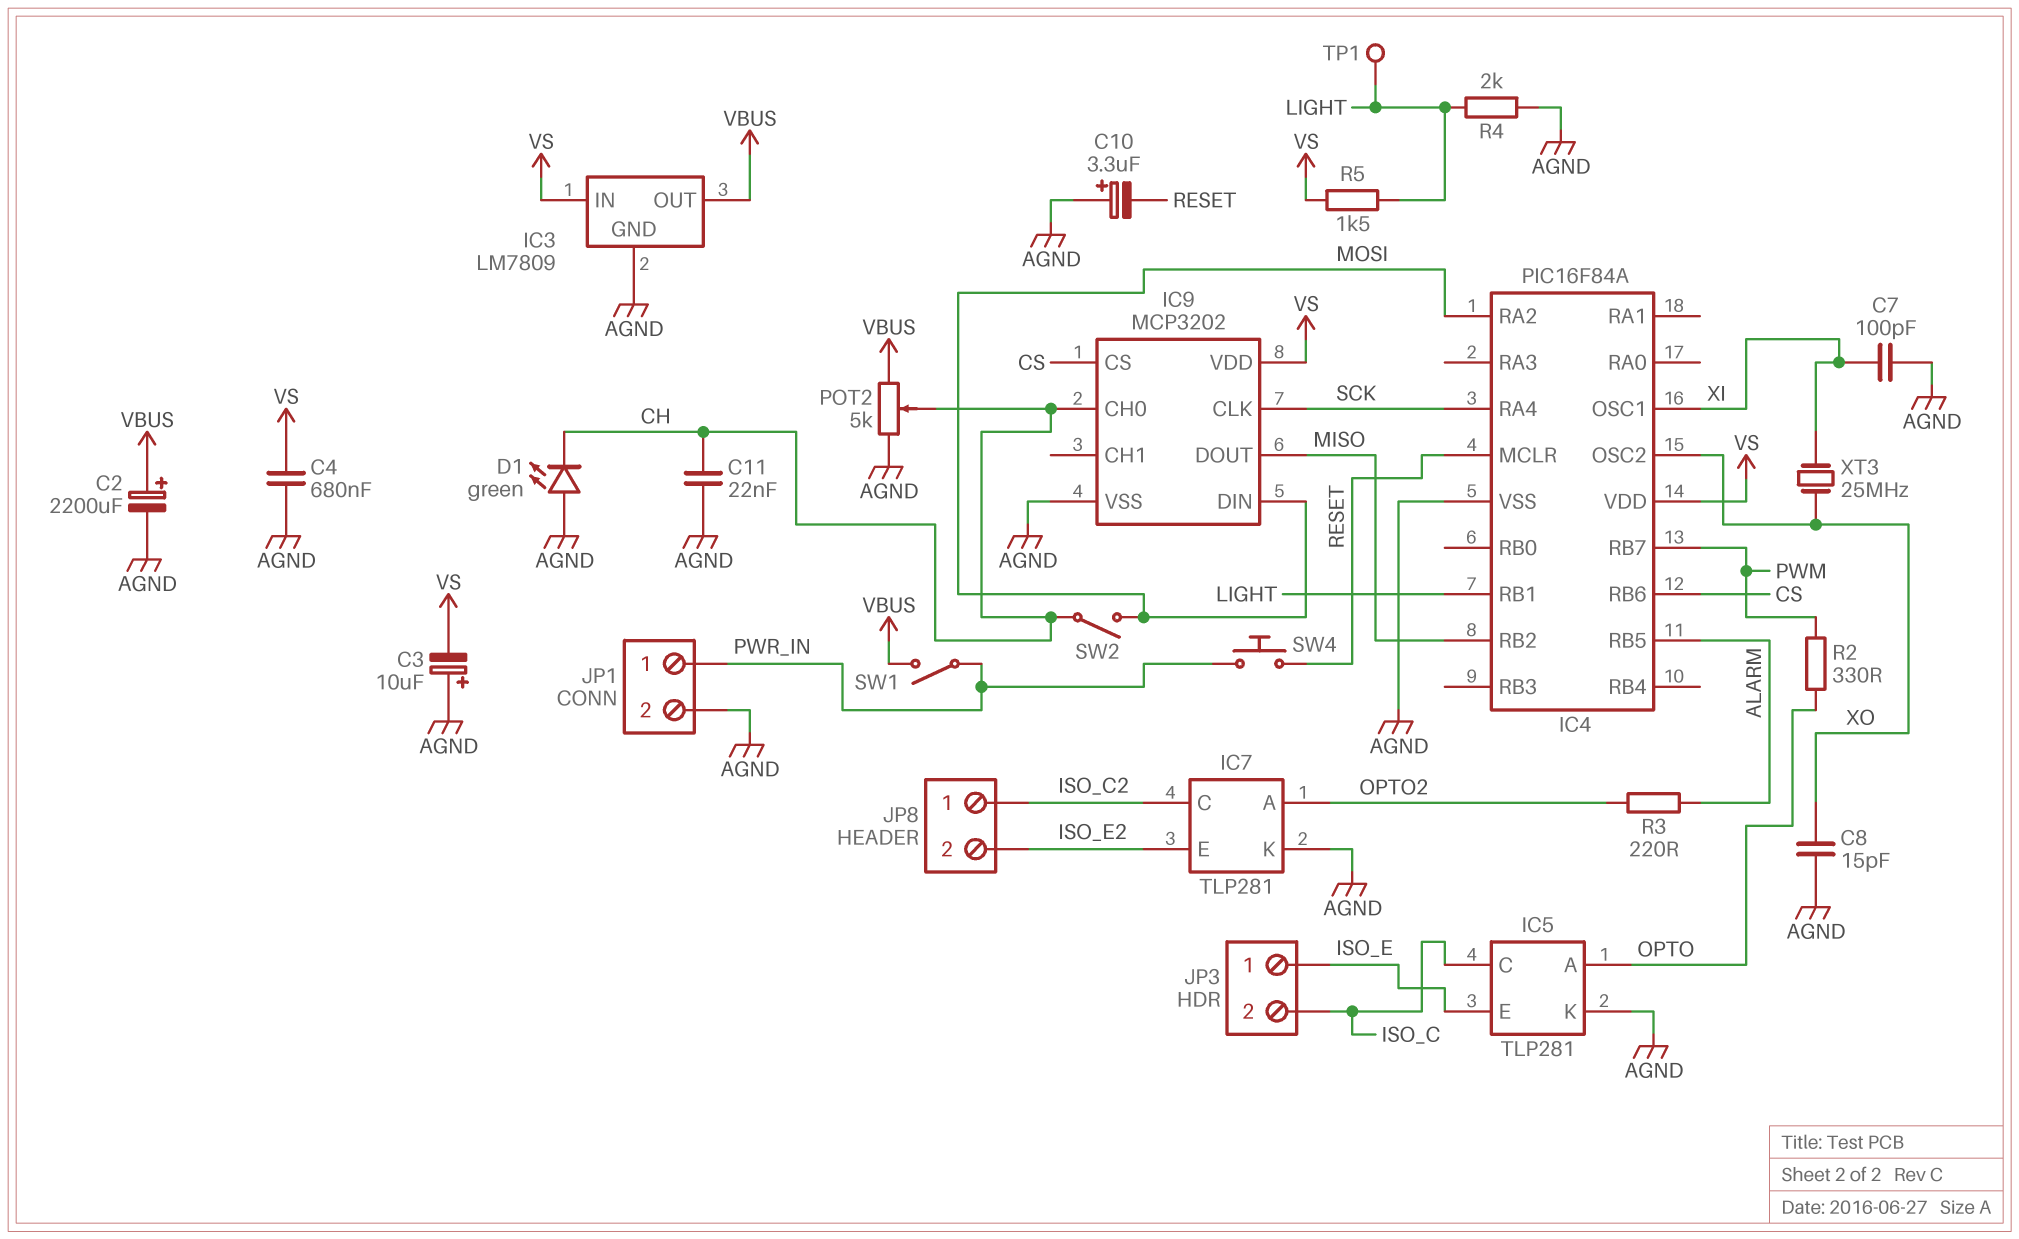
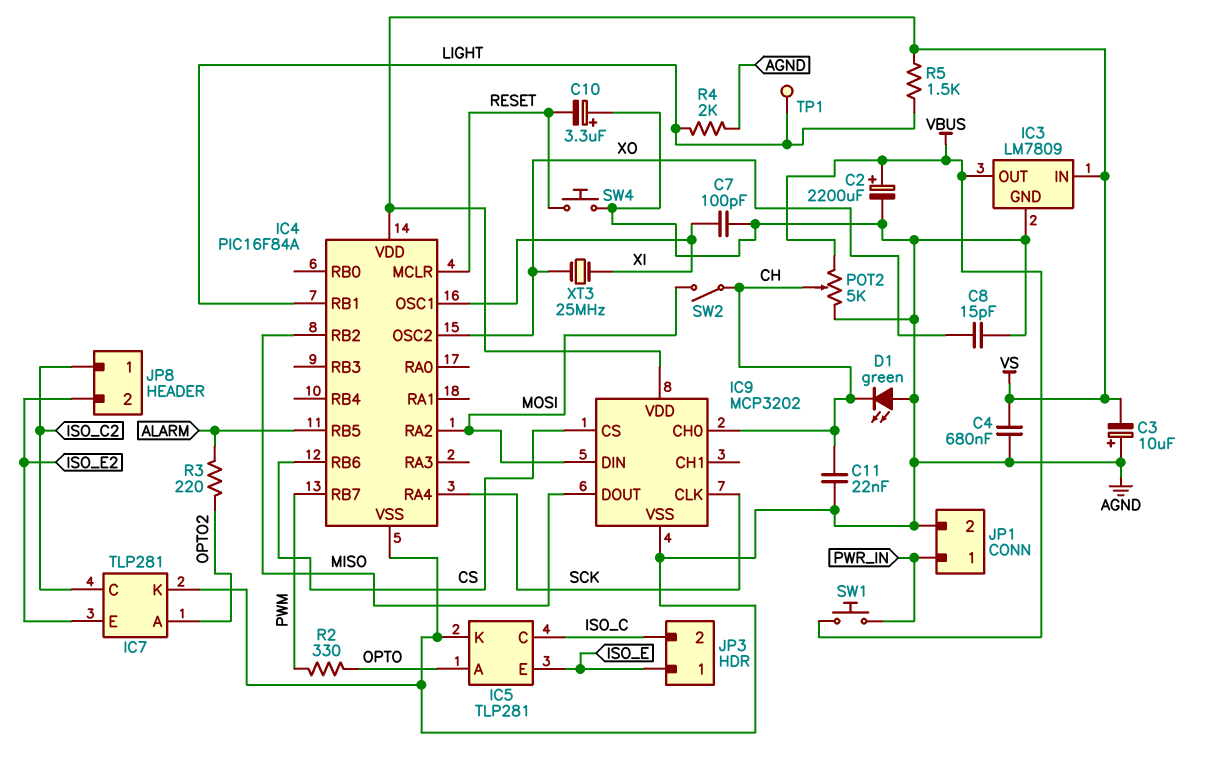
SW1: switch (PWR_IN, VBUS) -> button (PWR_IN, VBUS)
SW4: button (PWR_IN, RESET) -> button (AGND, RESET)

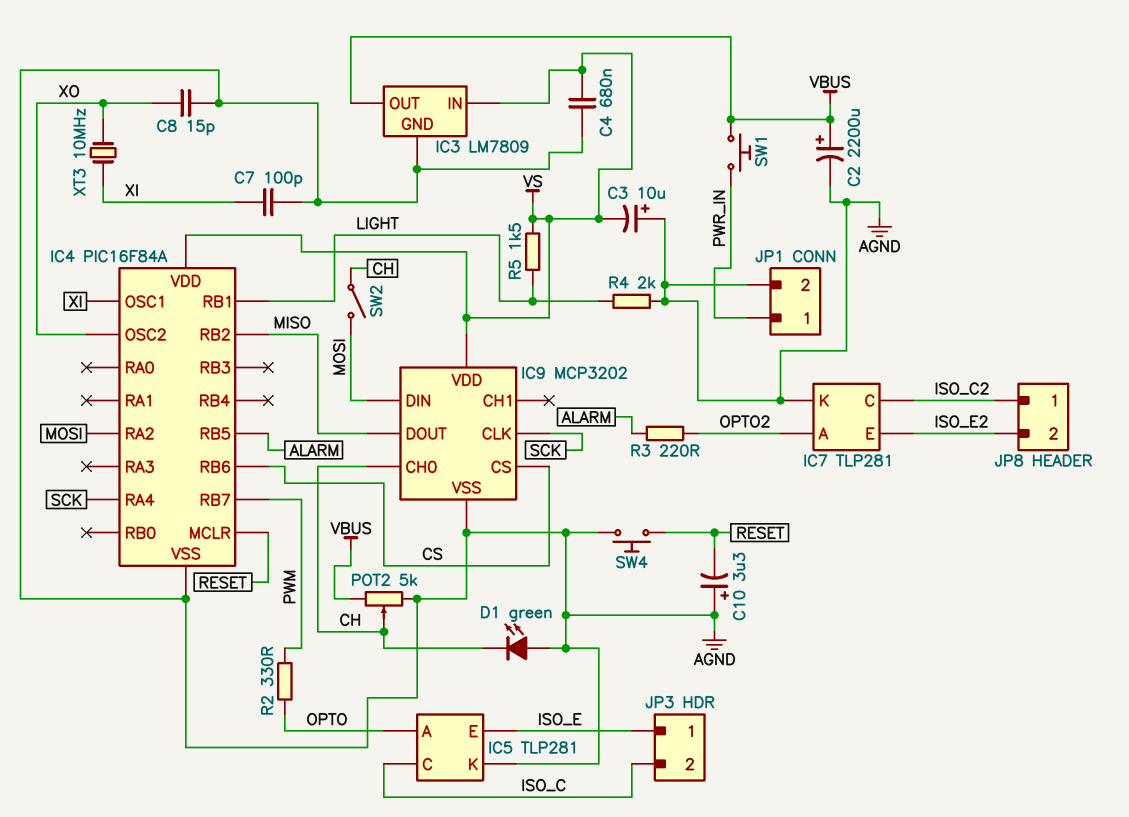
C11: 22nF (AGND, CH) -> none
TP1: test point (LIGHT) -> none
XT3: 25MHz (XI, XO) -> 10MHz (XI, XO)

